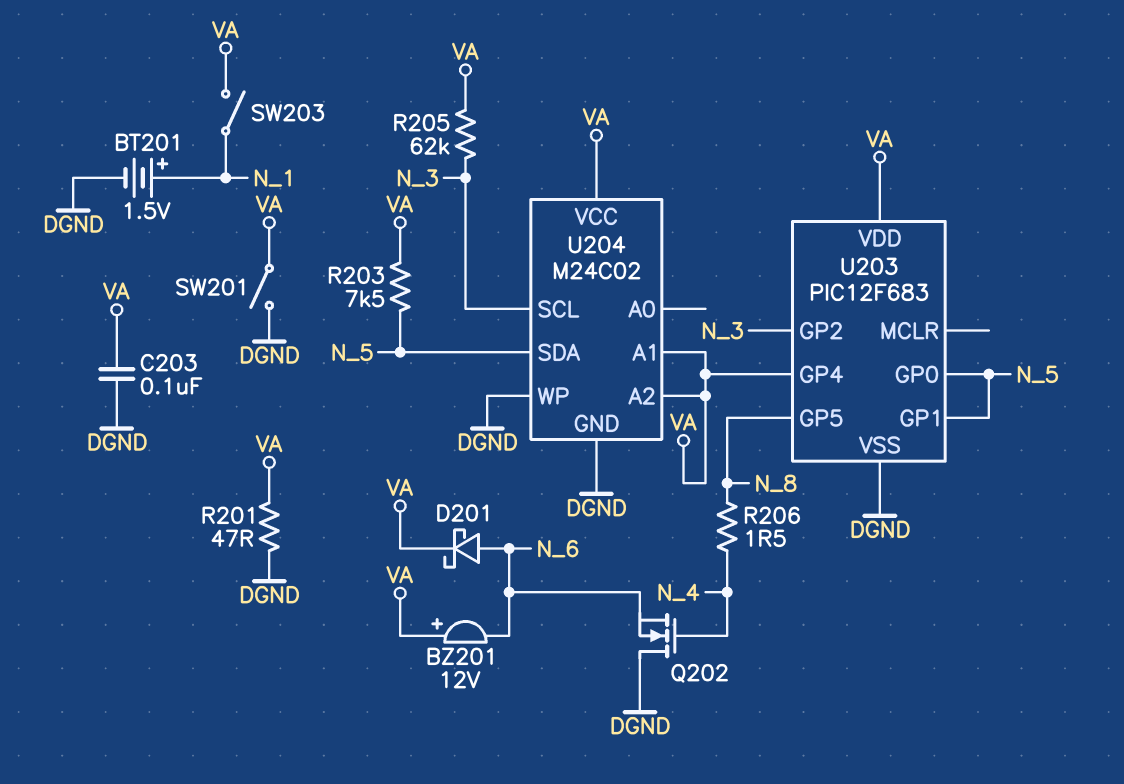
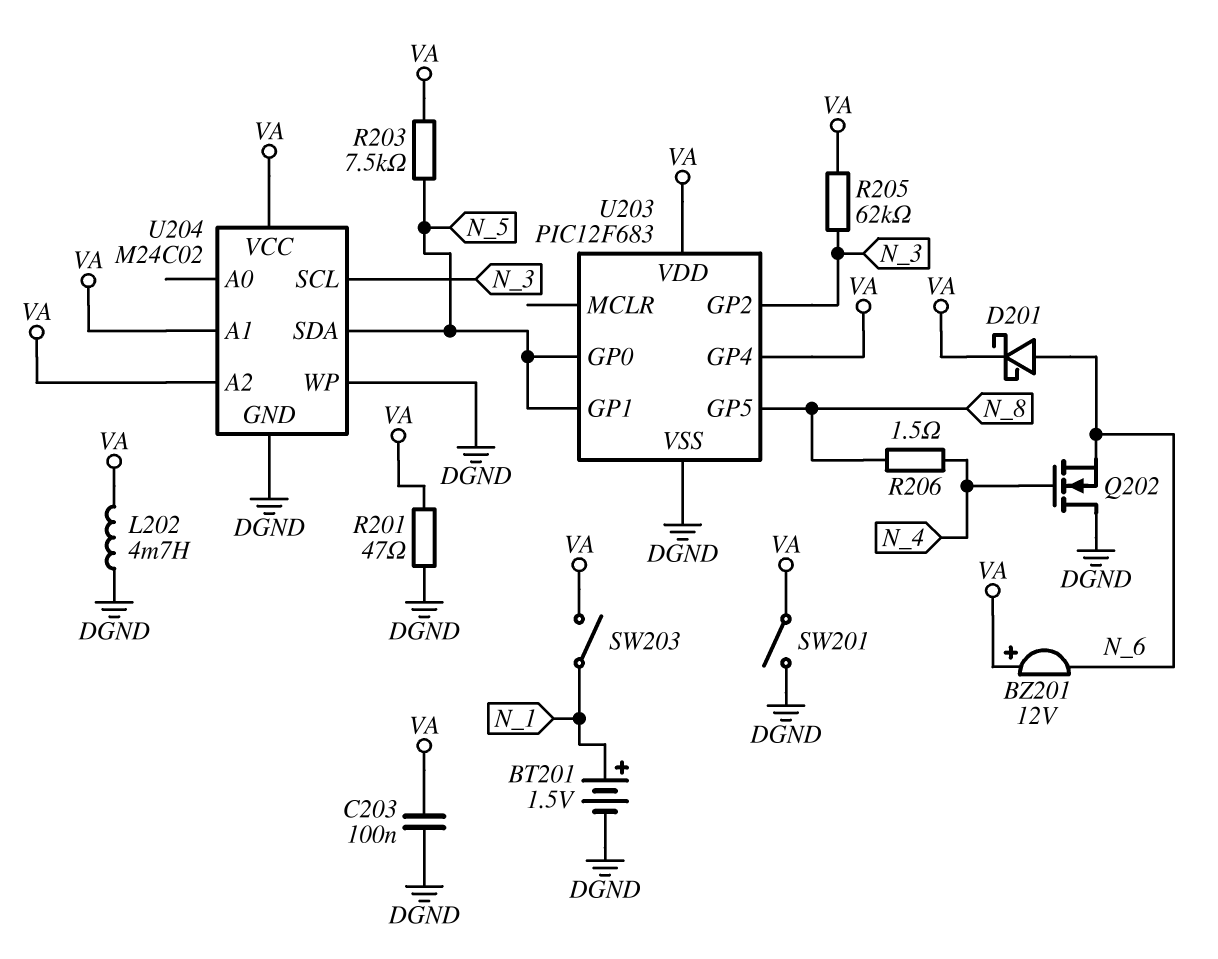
L202: none -> 4.7mH (DGND, VA)

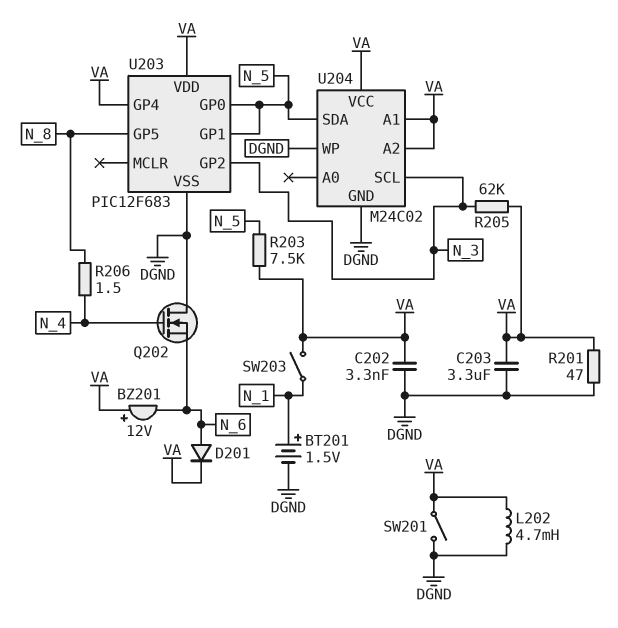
C202: none -> 3.3nF (DGND, VA)
C203: 100nF (DGND, VA) -> 3.3uF (DGND, VA)
D201: schottky (A N_6, K VA) -> diode (A N_6, K VA)

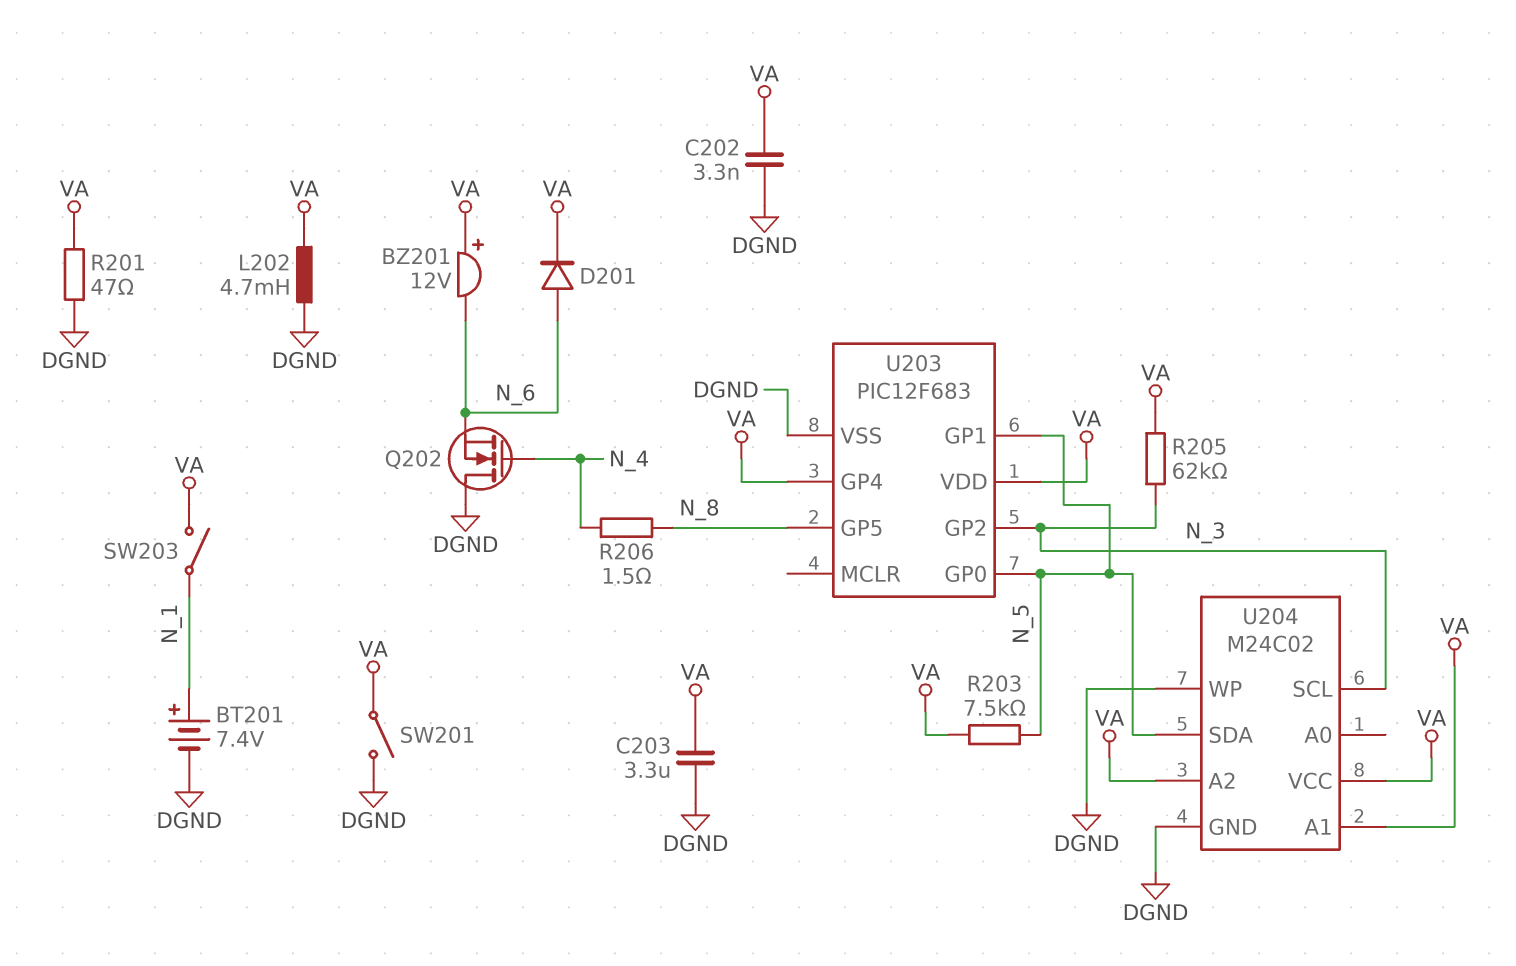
BT201: 1.5V (plus N_1, minus DGND) -> 7.4V (plus N_1, minus DGND)

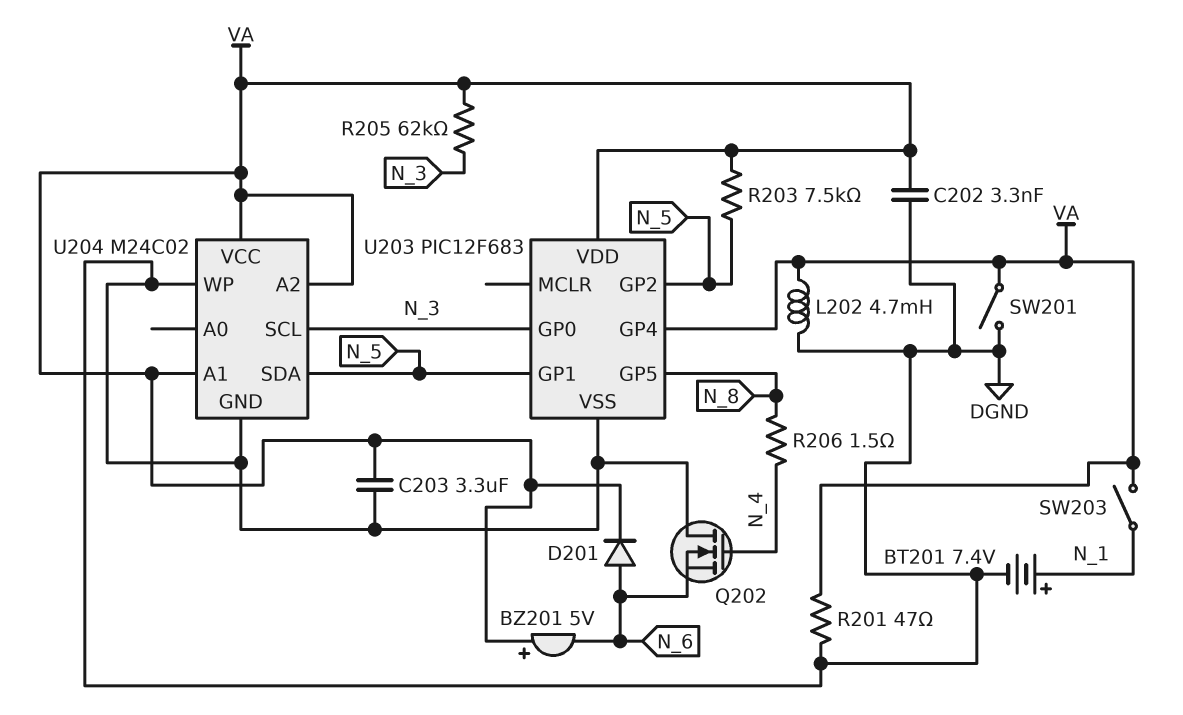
BZ201: buzzer 12V (plus VA, minus N_6) -> buzzer 5V (plus VA, minus N_6)
U203 pin GP0: N_5 -> N_3
U203 pin GP2: N_3 -> N_5

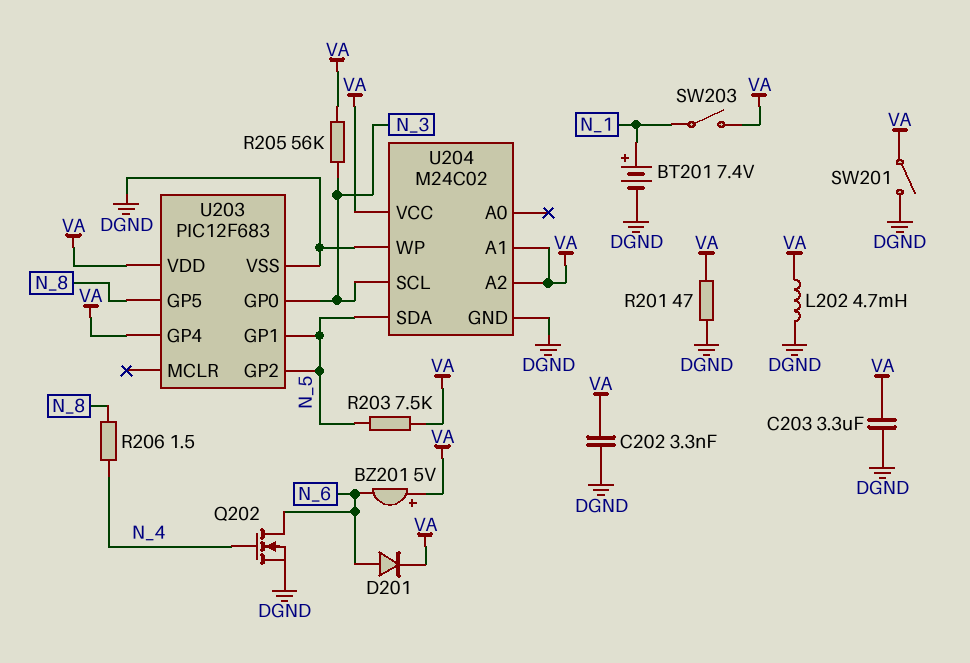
Q202: NMOS (G N_4, D DGND, S N_6) -> NMOS (G N_4, D N_6, S DGND)
R205: 62k (N_3, VA) -> 56k (N_3, VA)

